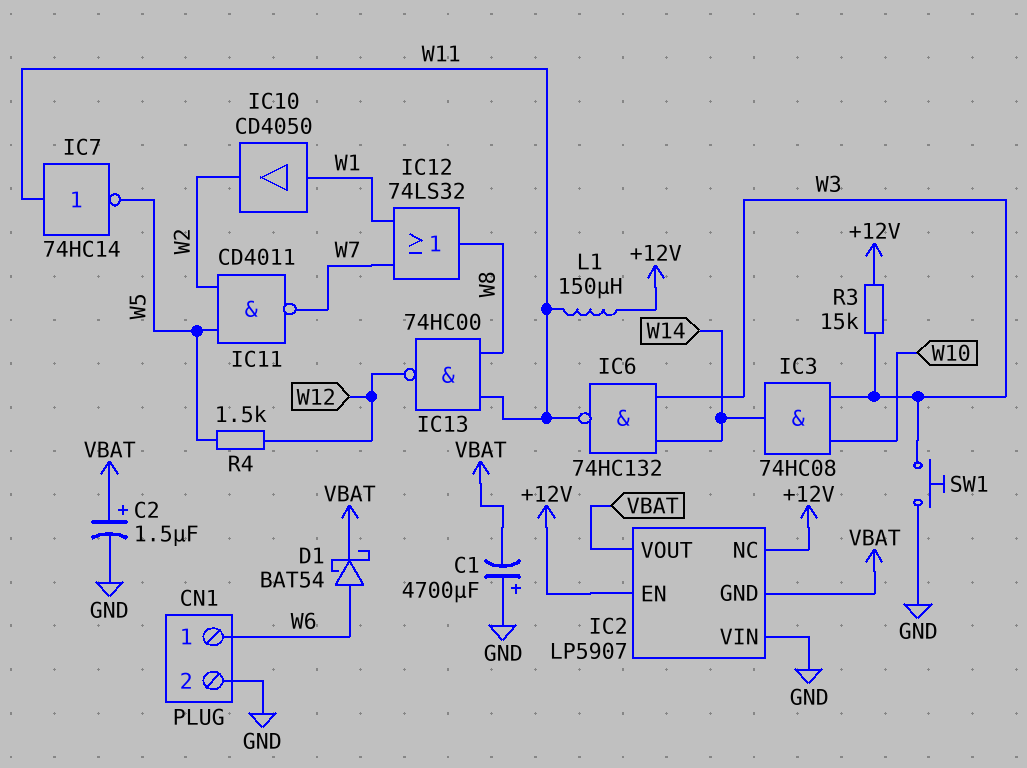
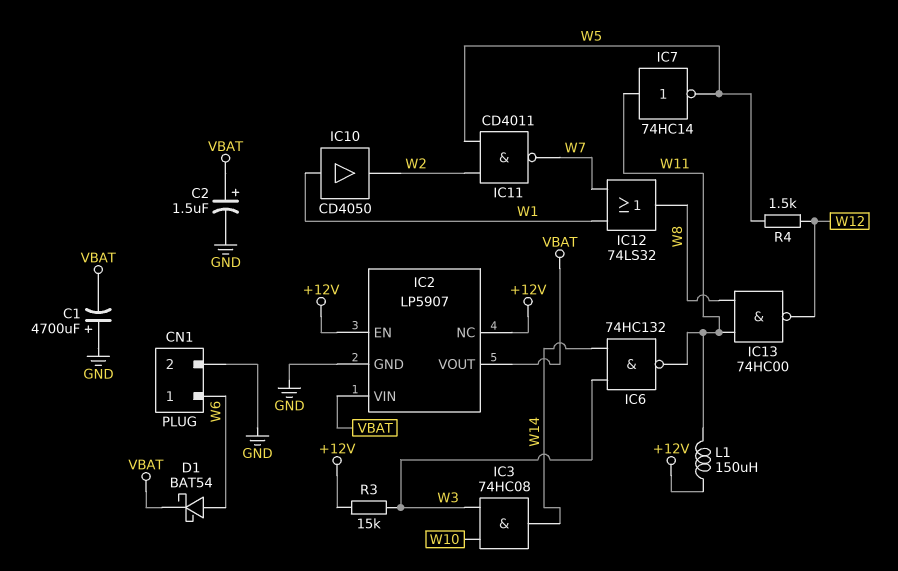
IC2 pin GND: VBAT -> GND
IC2 pin VIN: GND -> VBAT
SW1: button (GND, W3) -> none

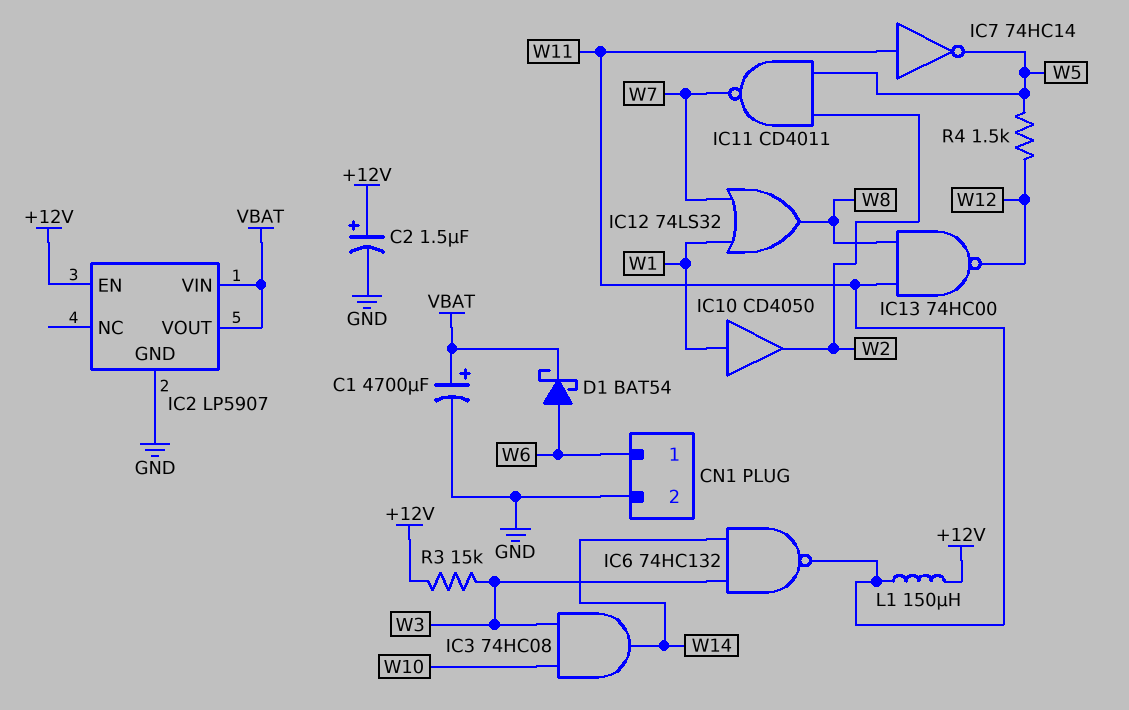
C1: 4700uF (plus GND, minus VBAT) -> 4700uF (plus VBAT, minus GND)
C2: 1.5uF (plus VBAT, minus GND) -> 1.5uF (plus +12V, minus GND)
IC2 pin NC: +12V -> none

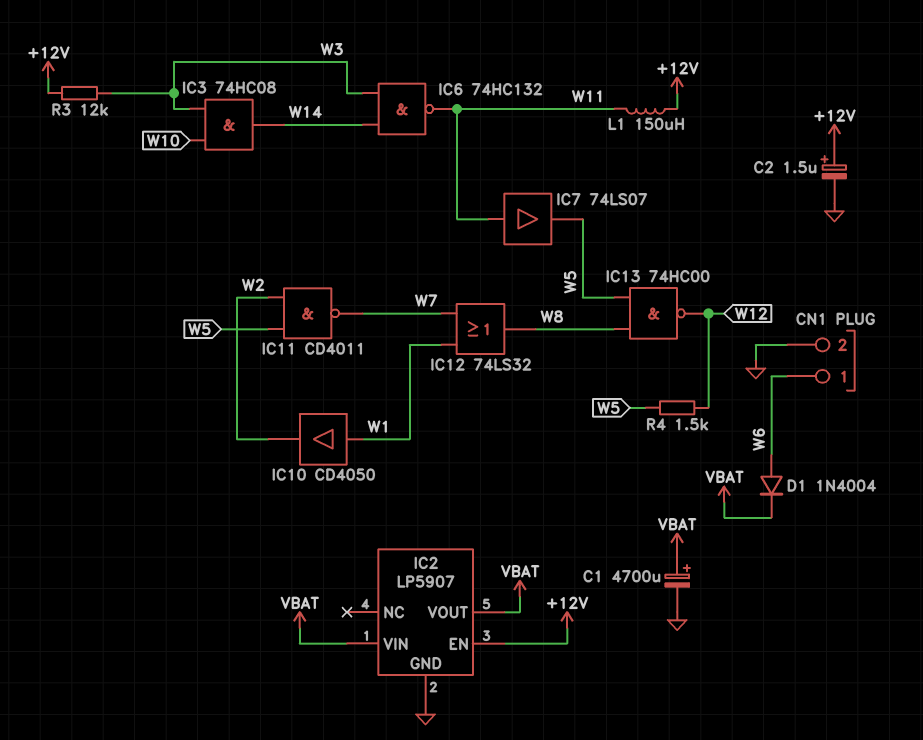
D1: schottky BAT54 (A W6, K VBAT) -> diode 1N4004 (A W6, K VBAT)
IC7: NOT 74HC14 (in W11, out W5) -> buffer 74LS07 (in W11, out W5)
IC13: NAND 74HC00 (in W8, in W11, out W12) -> NAND 74HC00 (in W5, in W8, out W12)
R3: 15k (+12V, W3) -> 12k (+12V, W3)

